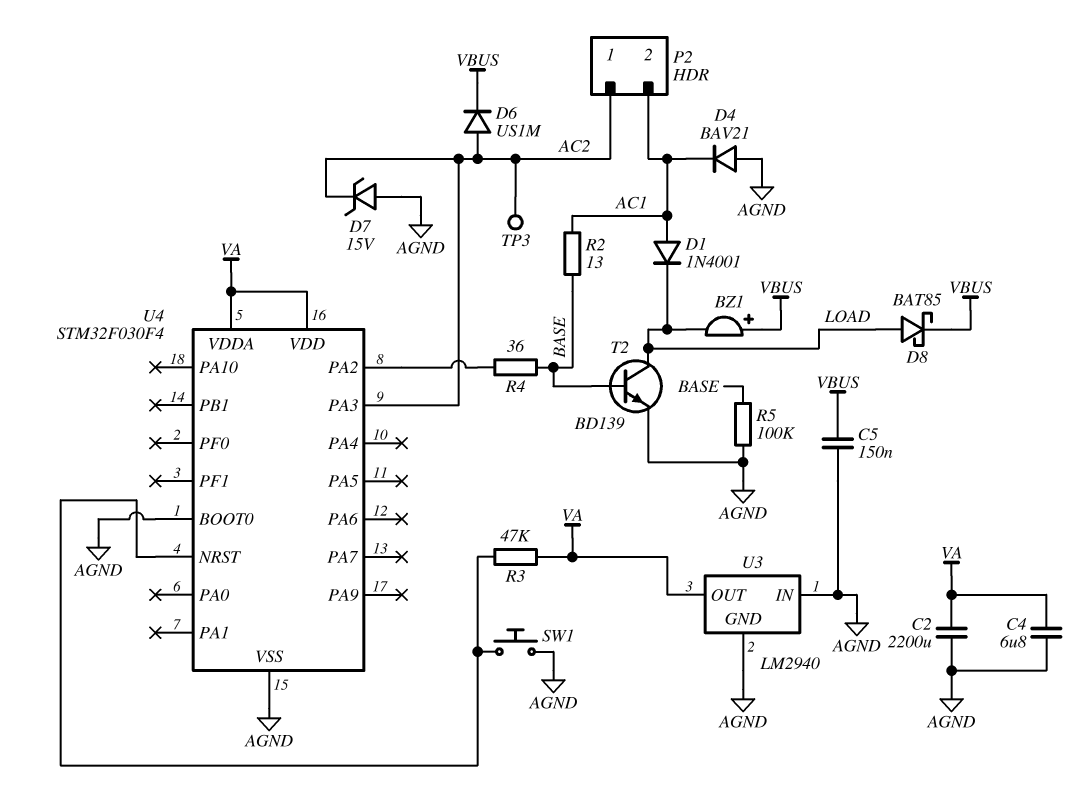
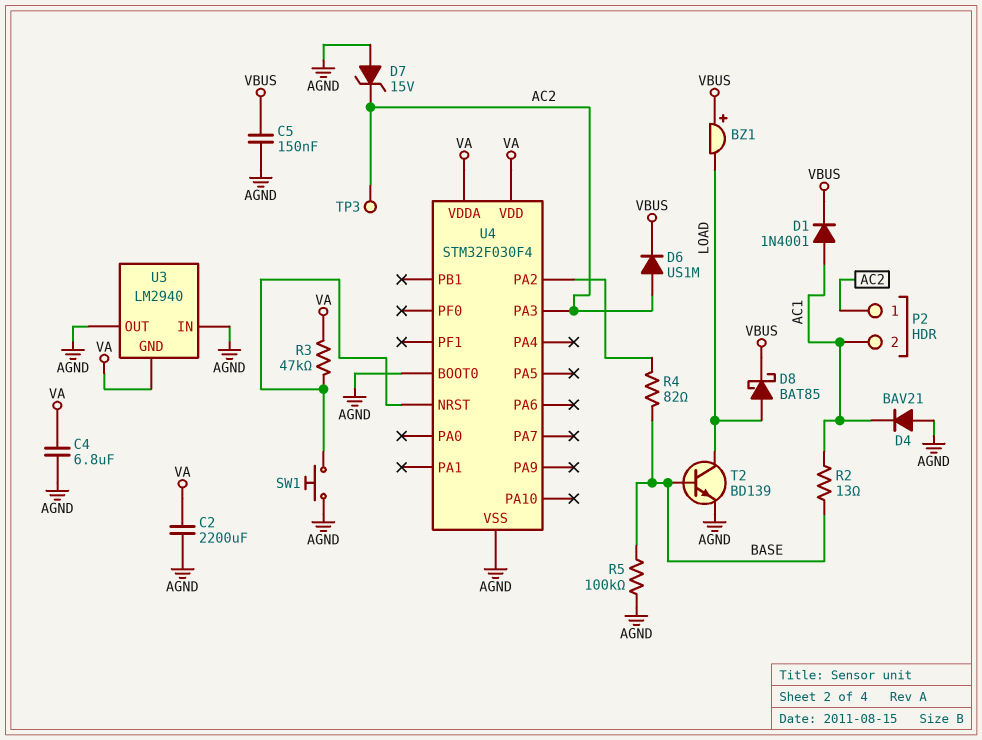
D1: diode 1N4001 (A AC1, K LOAD) -> diode 1N4001 (A AC1, K VBUS)
R4: 36 (BASE, U4/PA2) -> 82 (BASE, U4/PA2)
U3 pin GND: AGND -> VA
U3 pin OUT: VA -> AGND

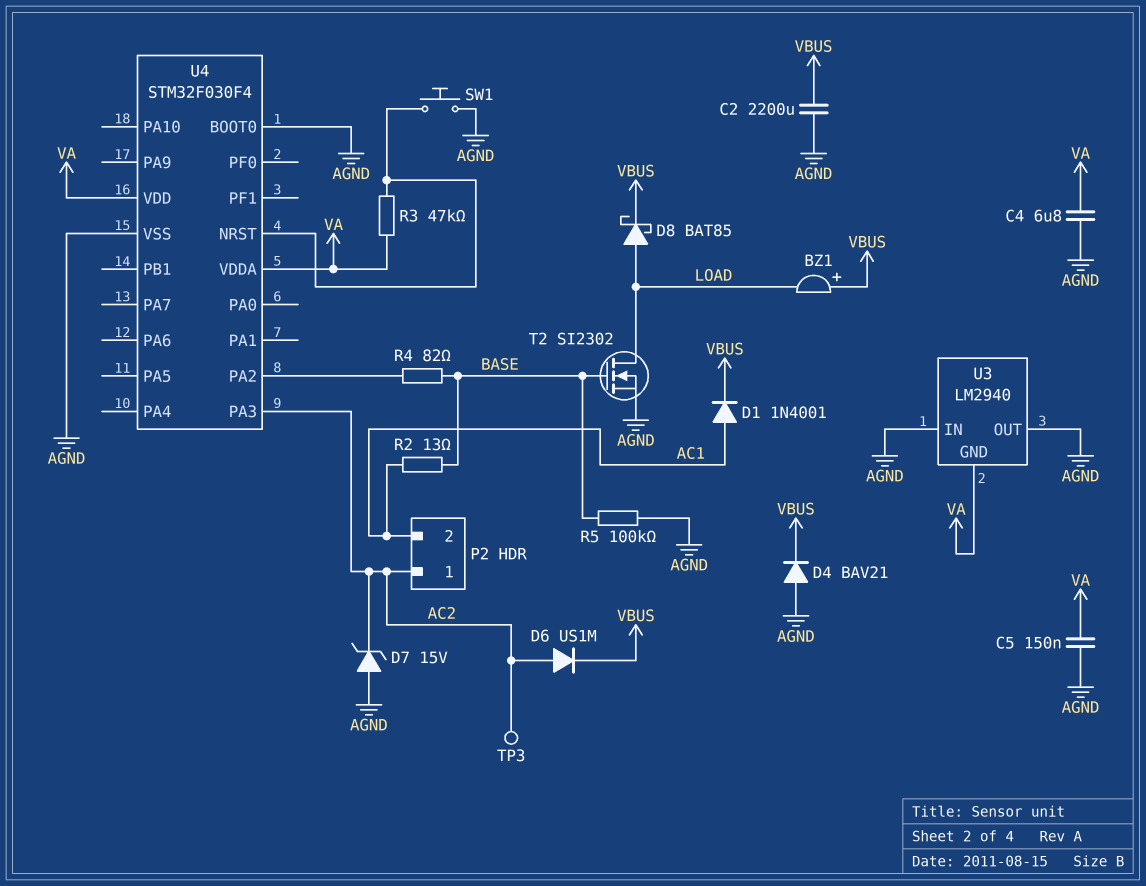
C2: 2200uF (AGND, VA) -> 2200uF (AGND, VBUS)
C5: 150nF (AGND, VBUS) -> 150nF (AGND, VA)
D4: diode BAV21 (A AGND, K AC1) -> diode BAV21 (A AGND, K VBUS)
T2: NPN BD139 (B BASE, C LOAD, E AGND) -> NMOS SI2302 (G BASE, D LOAD, S AGND)

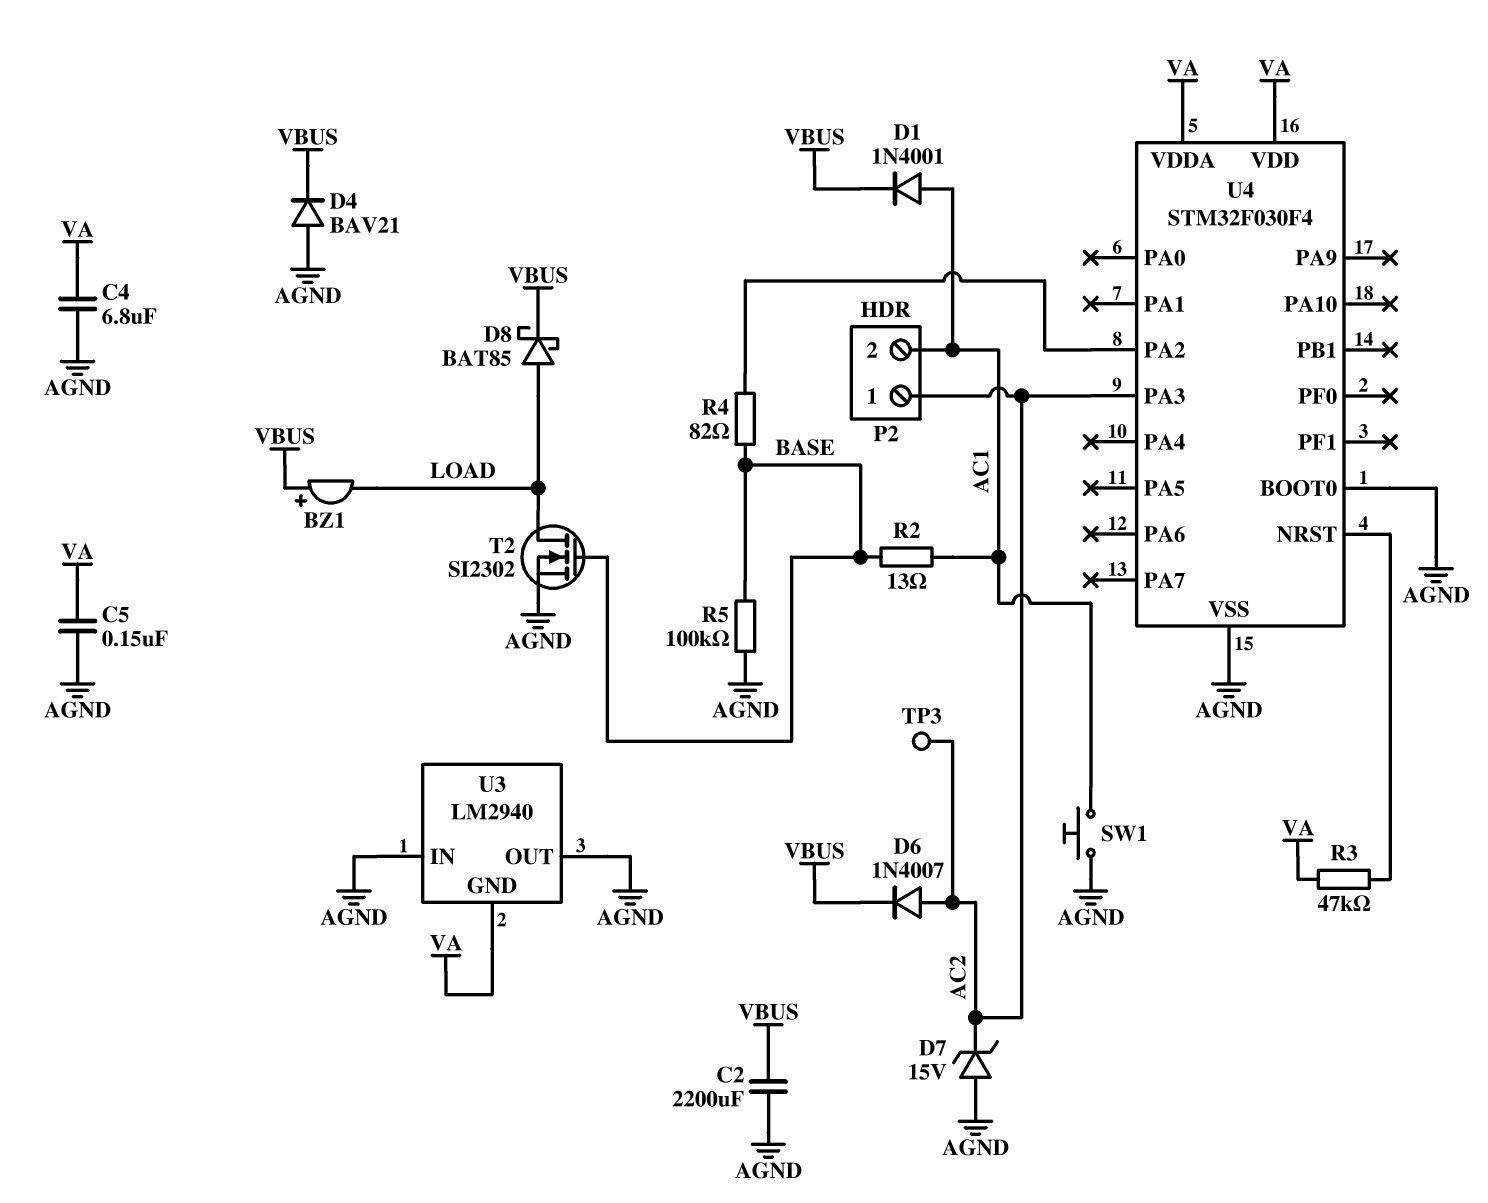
D6: diode US1M (A AC2, K VBUS) -> diode 1N4007 (A AC2, K VBUS)
SW1: button (AGND, U4/NRST) -> button (AC1, AGND)

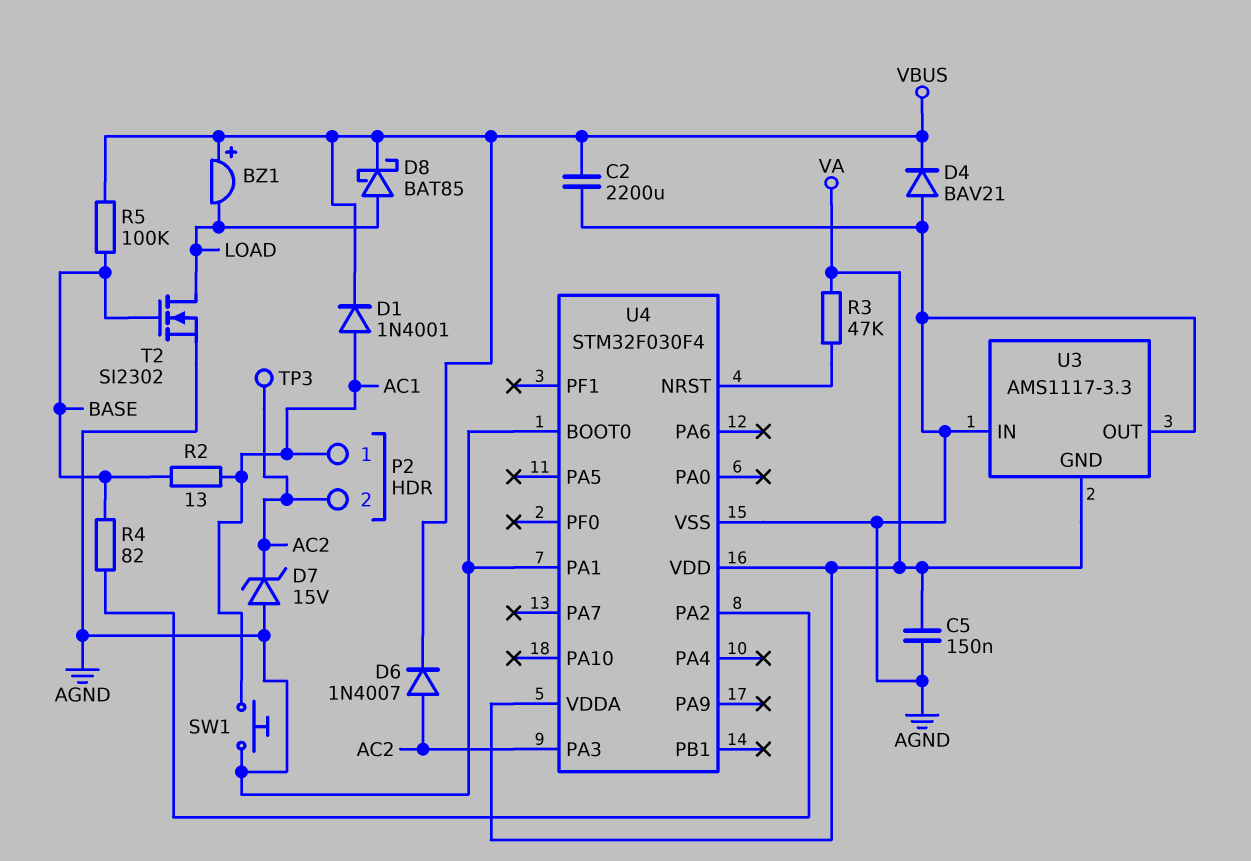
C4: 6.8uF (AGND, VA) -> none
P2 pin 1: AC2 -> AC1
P2 pin 2: AC1 -> AC2
R5: 100k (AGND, BASE) -> 100k (BASE, VBUS)
U3: LM2940 -> AMS1117-3.3
U4 pin PA1: none -> AGND

